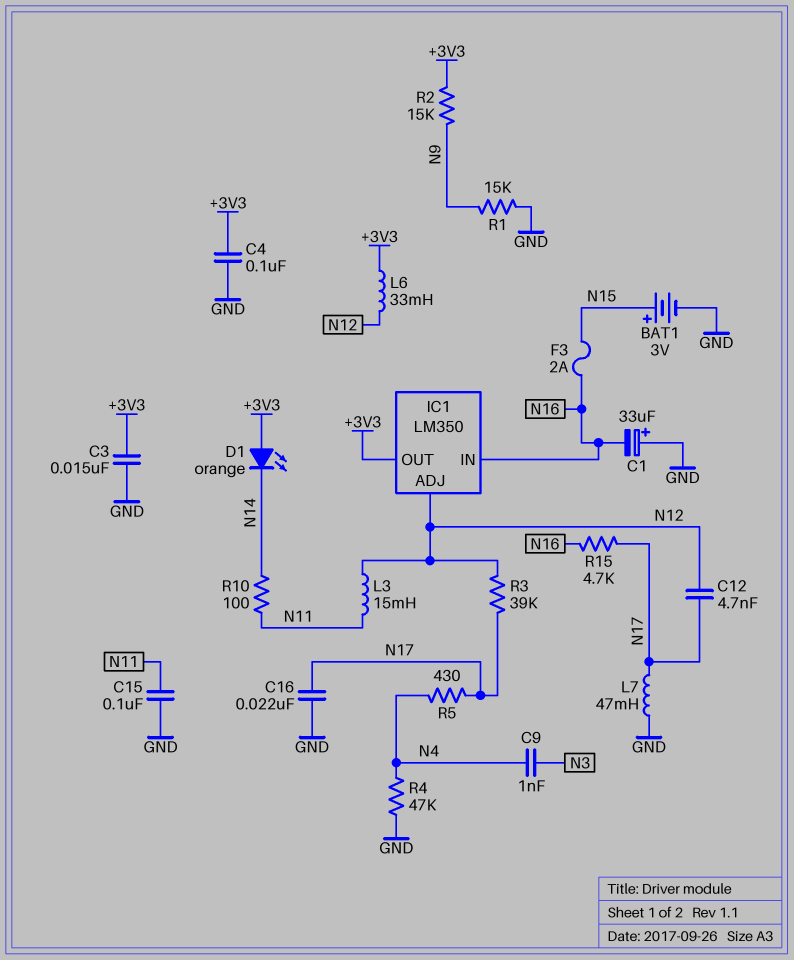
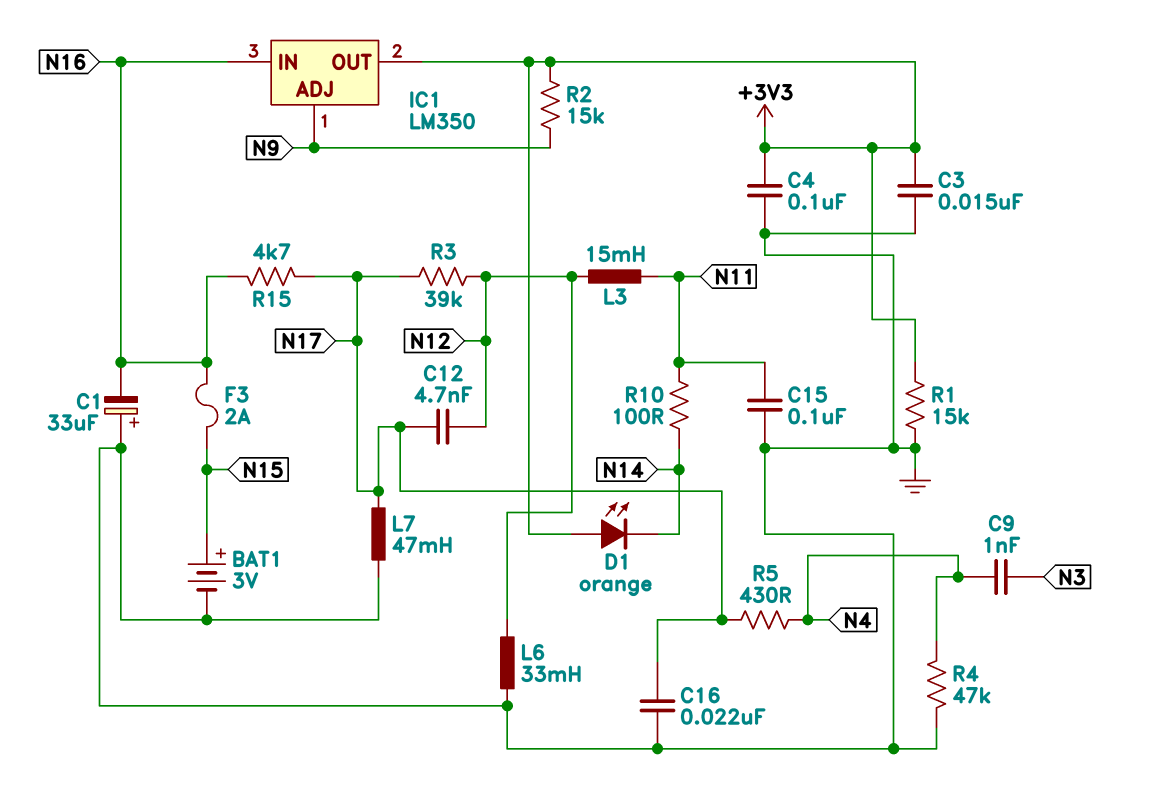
IC1 pin ADJ: N12 -> N9
L6: 33mH (+3V3, N12) -> 33mH (GND, N12)
R1: 15k (GND, N9) -> 15k (+3V3, GND)

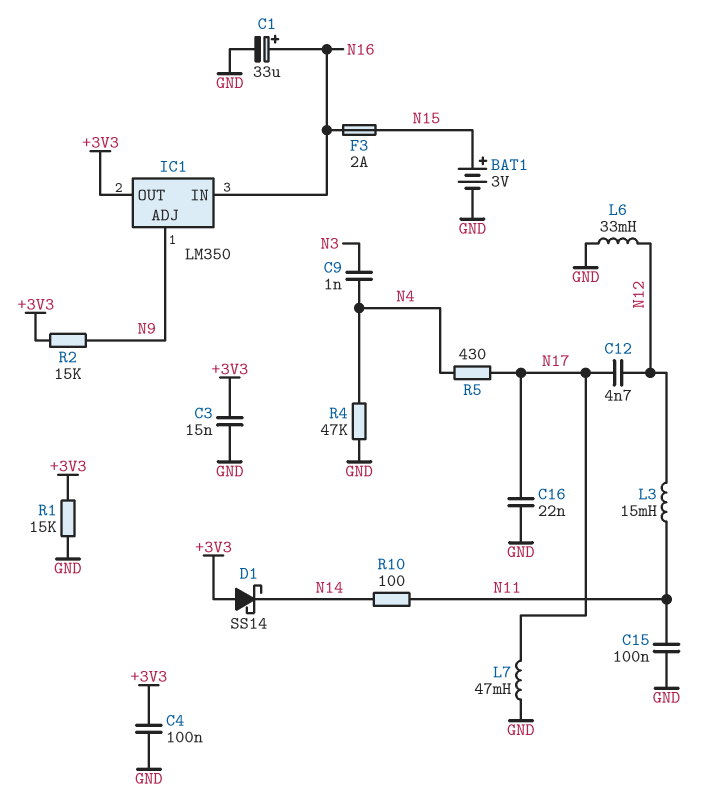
C1: 33uF (plus GND, minus N16) -> 33uF (plus N16, minus GND)
D1: LED orange (A +3V3, K N14) -> schottky SS14 (A +3V3, K N14)
R3: 39k (N12, N17) -> none
R15: 4.7k (N16, N17) -> none

